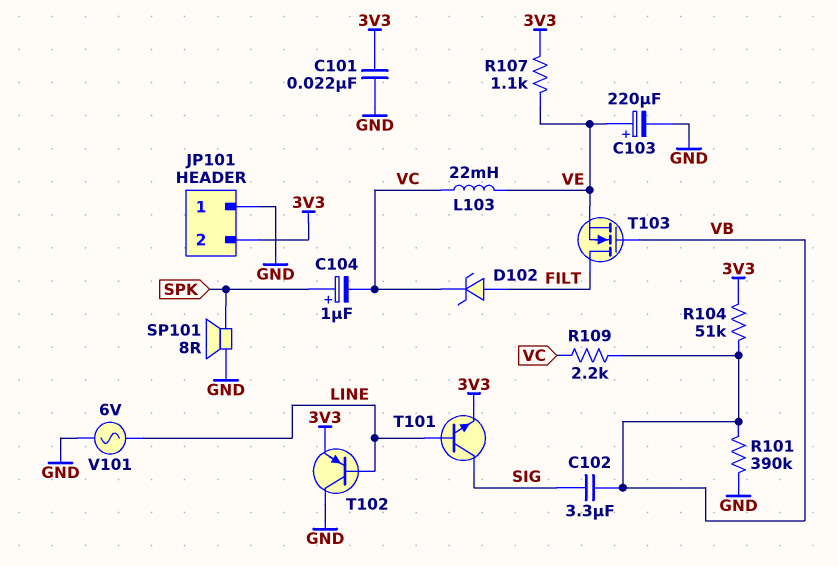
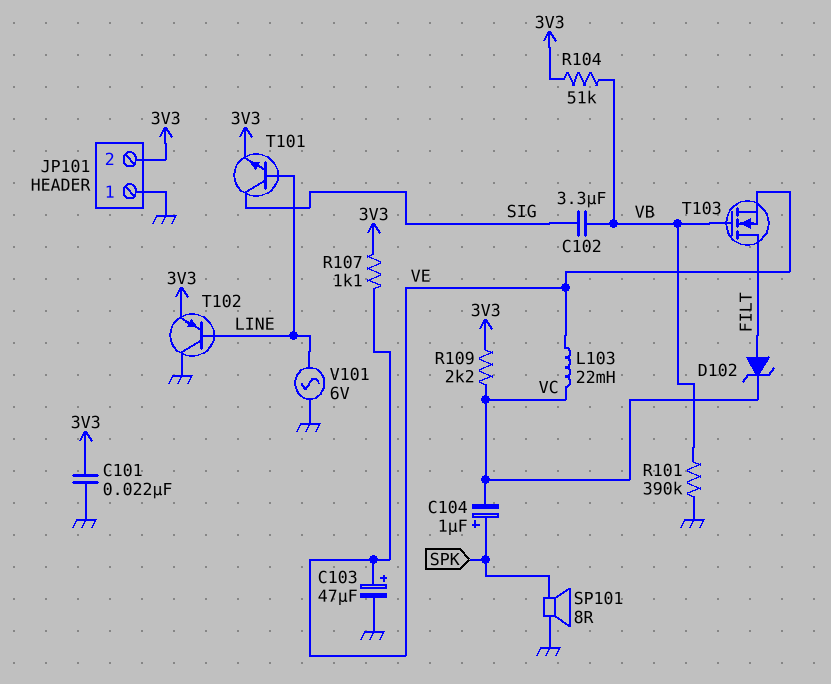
C103: 220uF (plus VE, minus GND) -> 47uF (plus VE, minus GND)
R109: 2.2k (VB, VC) -> 2.2k (3V3, VC)

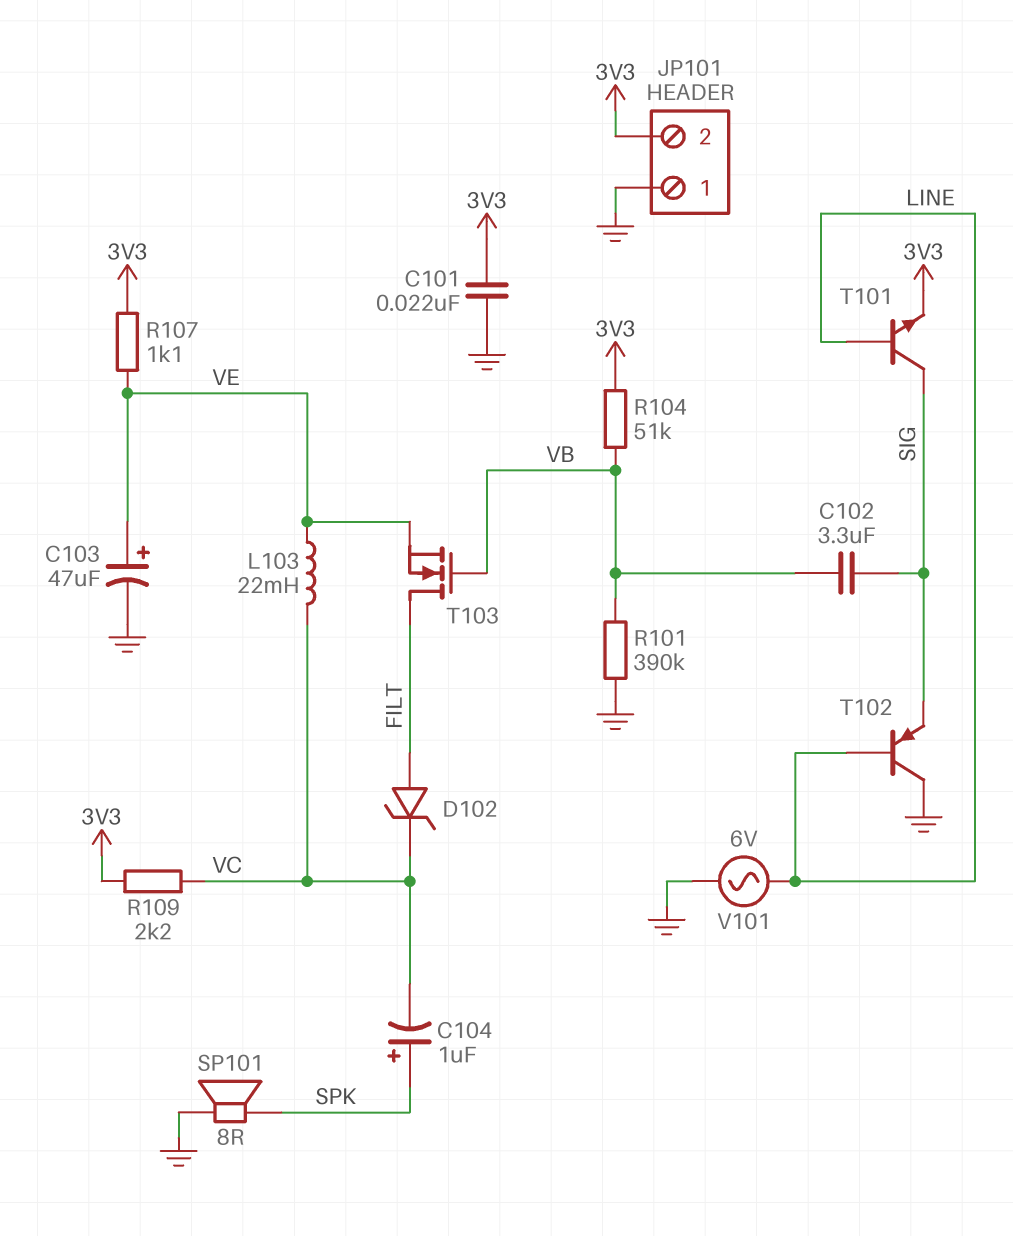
T102: PNP (B LINE, C GND, E 3V3) -> PNP (B LINE, C GND, E SIG)

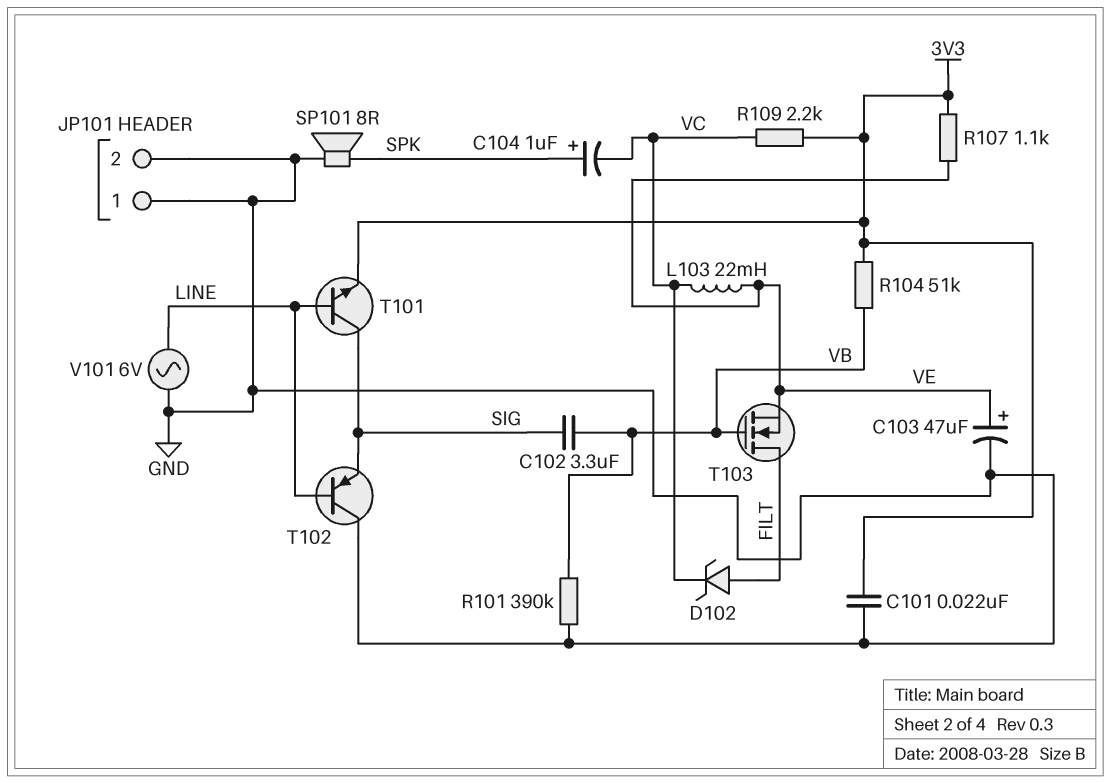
JP101 pin 2: 3V3 -> GND

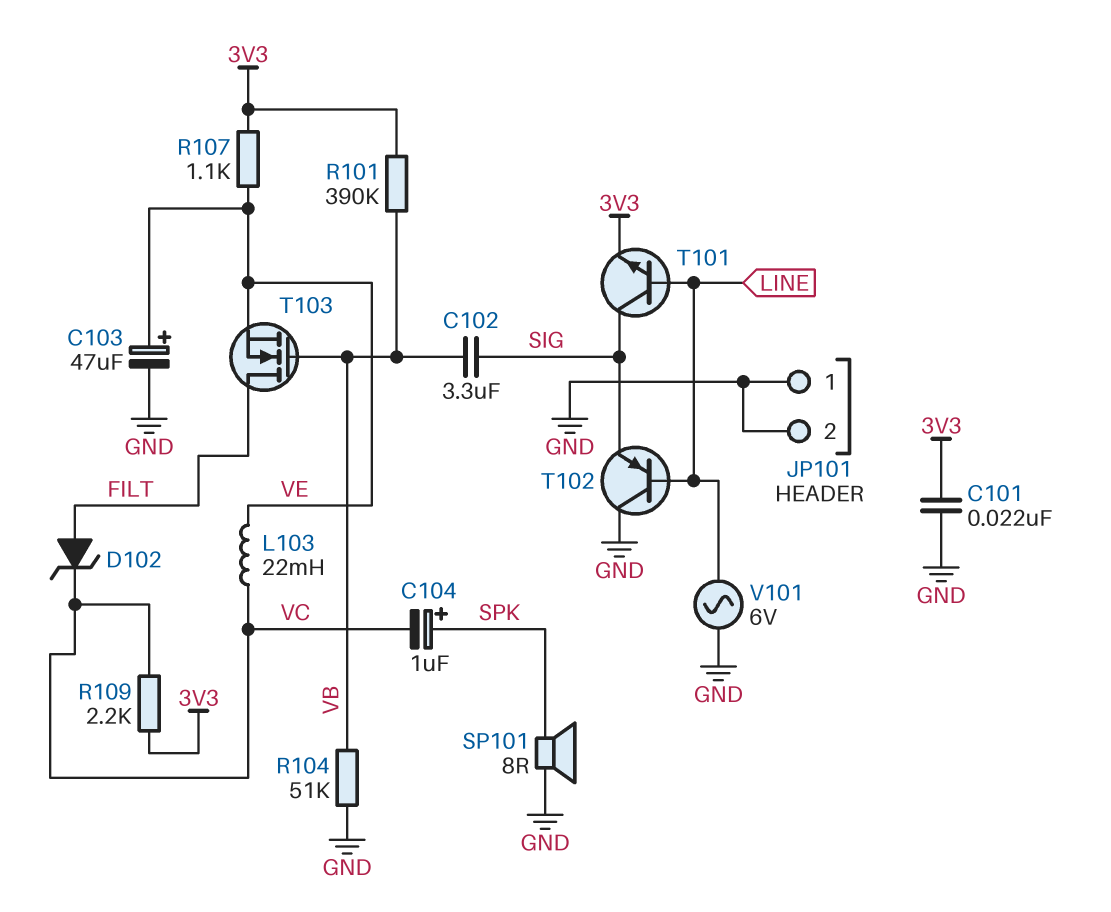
R101: 390k (GND, VB) -> 390k (3V3, VB)
R104: 51k (3V3, VB) -> 51k (GND, VB)

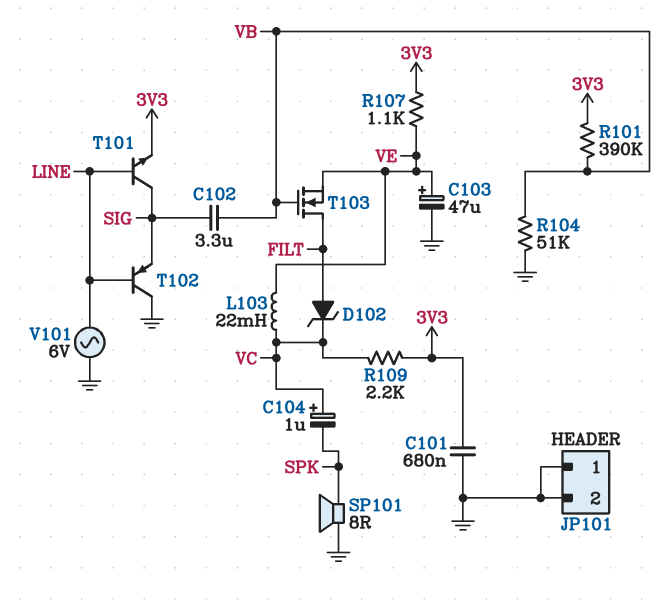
C101: 22nF (3V3, GND) -> 680nF (3V3, GND)
C104: 1uF (plus SPK, minus VC) -> 1uF (plus VC, minus SPK)

